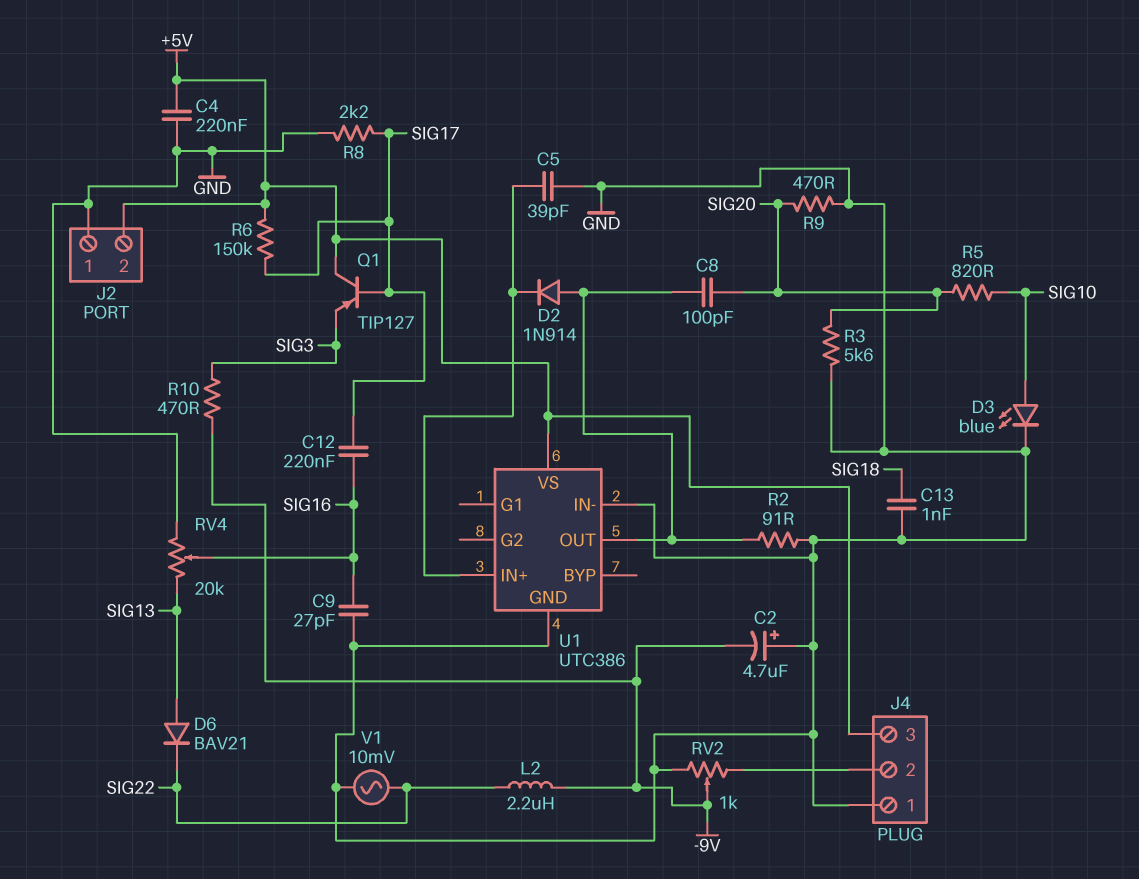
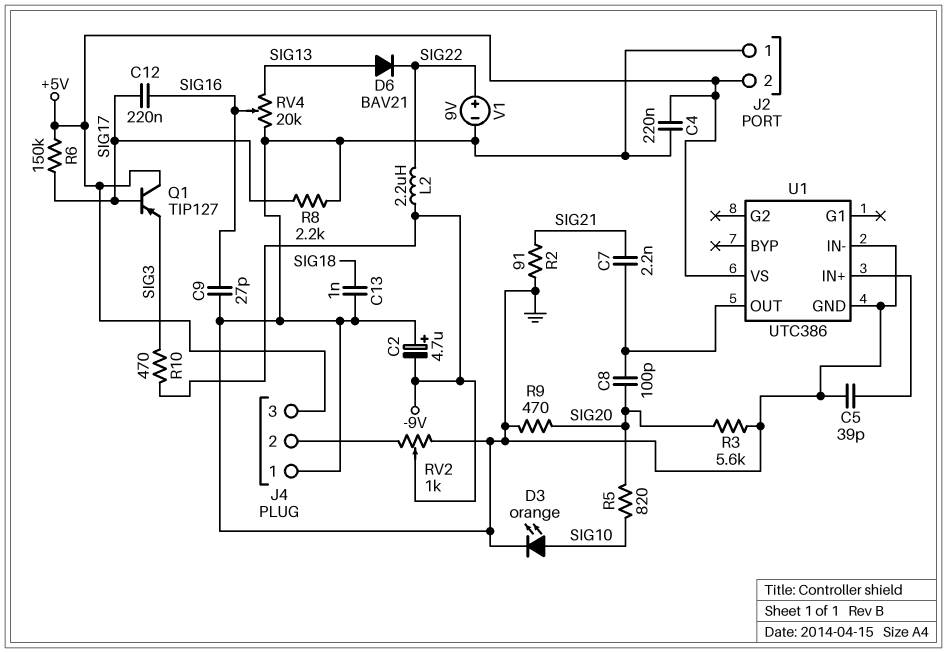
C7: none -> 2.2nF (SIG21, U1/OUT)
D2: diode 1N914 (A U1/OUT, K U1/IN+) -> none
D3: LED blue (A SIG10, K GND) -> LED orange (A SIG10, K GND)
R2: 91 (GND, U1/OUT) -> 91 (GND, SIG21)
V1: AC 10mV (GND, SIG22) -> 9V (plus SIG22, minus GND)

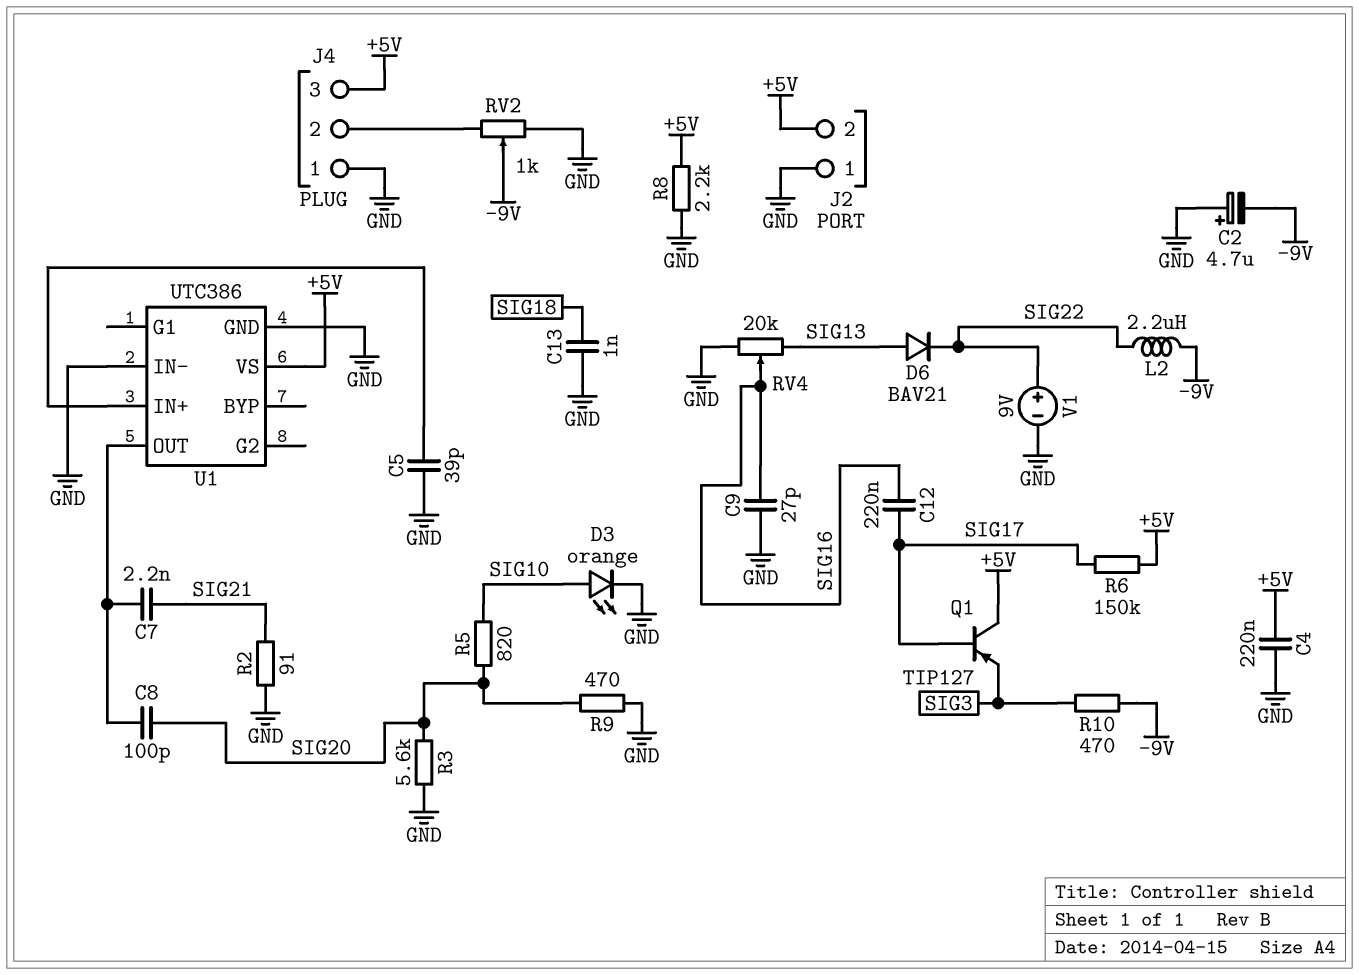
R8: 2.2k (GND, SIG17) -> 2.2k (+5V, GND)

